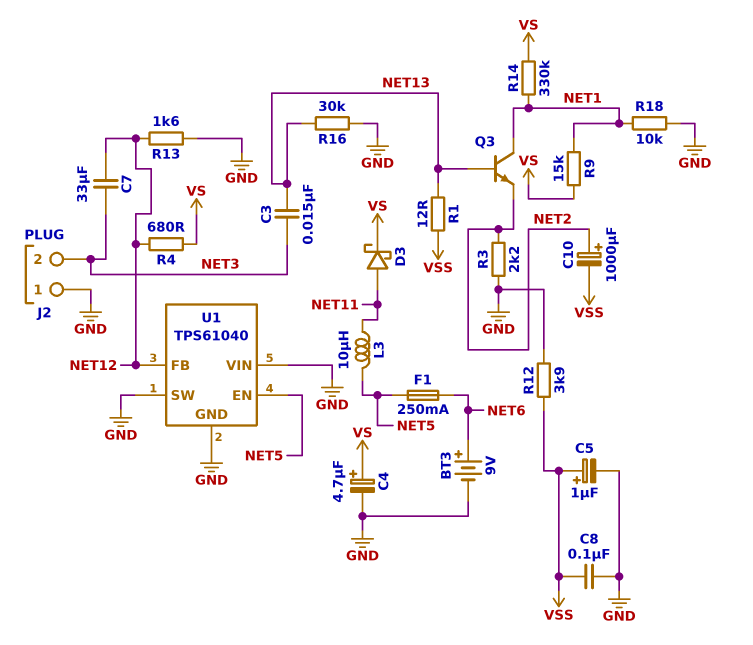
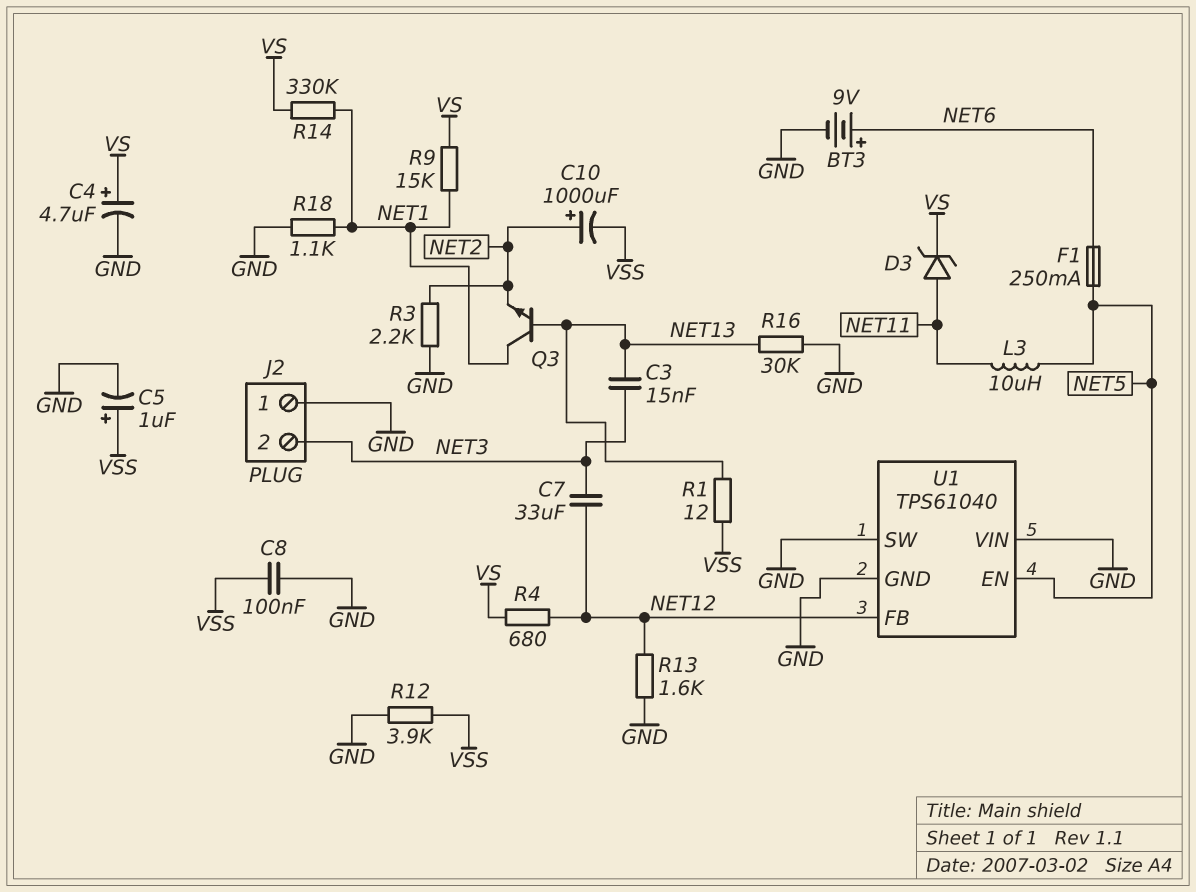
D3: schottky (A NET11, K VS) -> zener (A NET11, K VS)
R18: 10k (GND, NET1) -> 1.1k (GND, NET1)

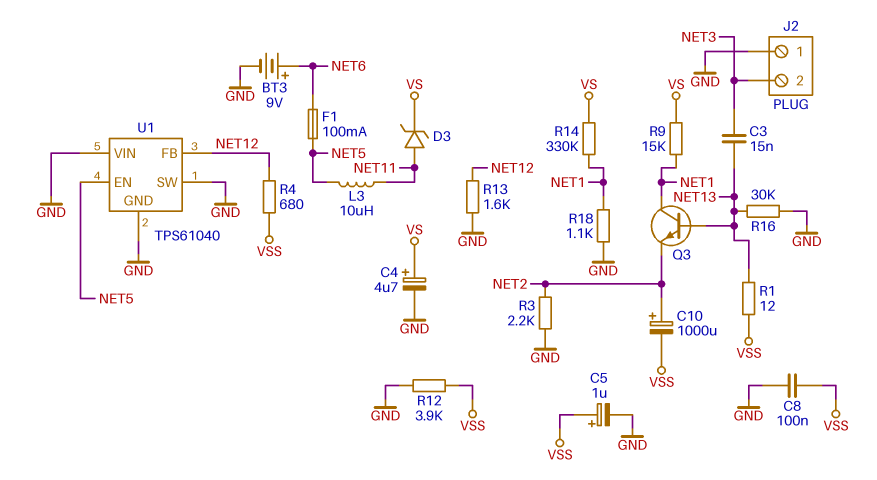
C7: 33uF (NET3, NET12) -> none
F1: 250mA (NET5, NET6) -> 100mA (NET5, NET6)
R4: 680 (NET12, VS) -> 680 (NET12, VSS)

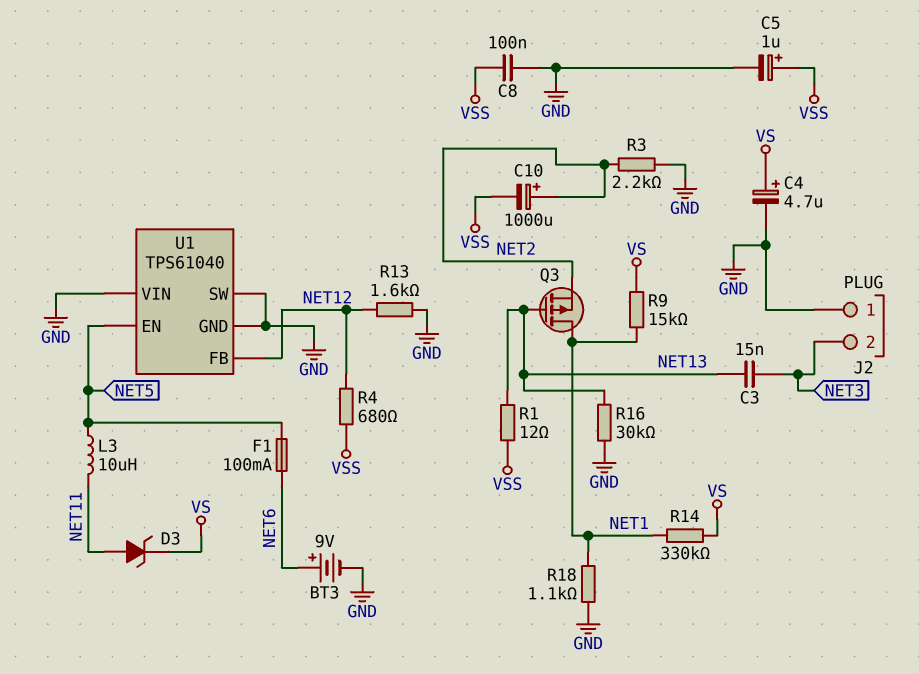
Q3: NPN (B NET13, C NET1, E NET2) -> PMOS (G NET13, D NET1, S NET2)
R12: 3.9k (GND, VSS) -> none

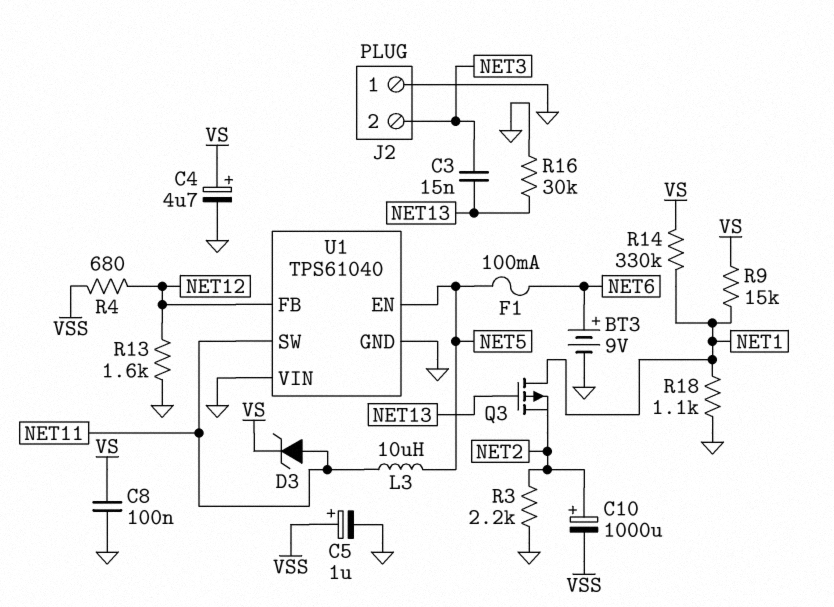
C8: 100nF (GND, VSS) -> 100nF (GND, VS)
R1: 12 (NET13, VSS) -> none
U1 pin SW: GND -> NET11

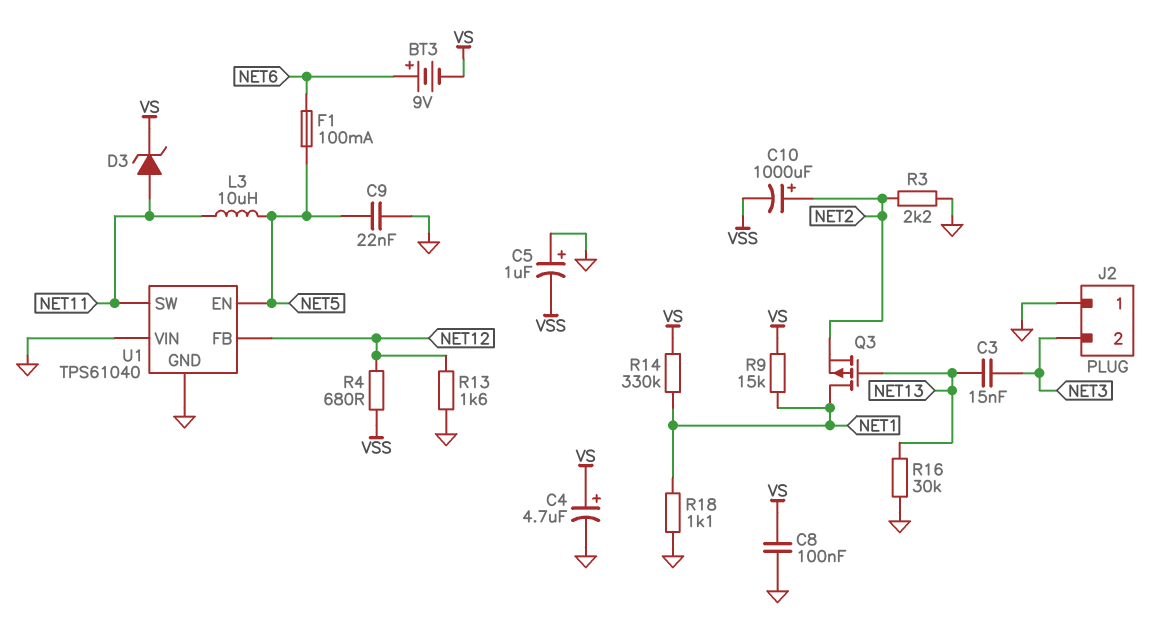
BT3: 9V (plus NET6, minus GND) -> 9V (plus NET6, minus VS)
C5: 1uF (plus VSS, minus GND) -> 1uF (plus GND, minus VSS)
C9: none -> 22nF (GND, NET5)

